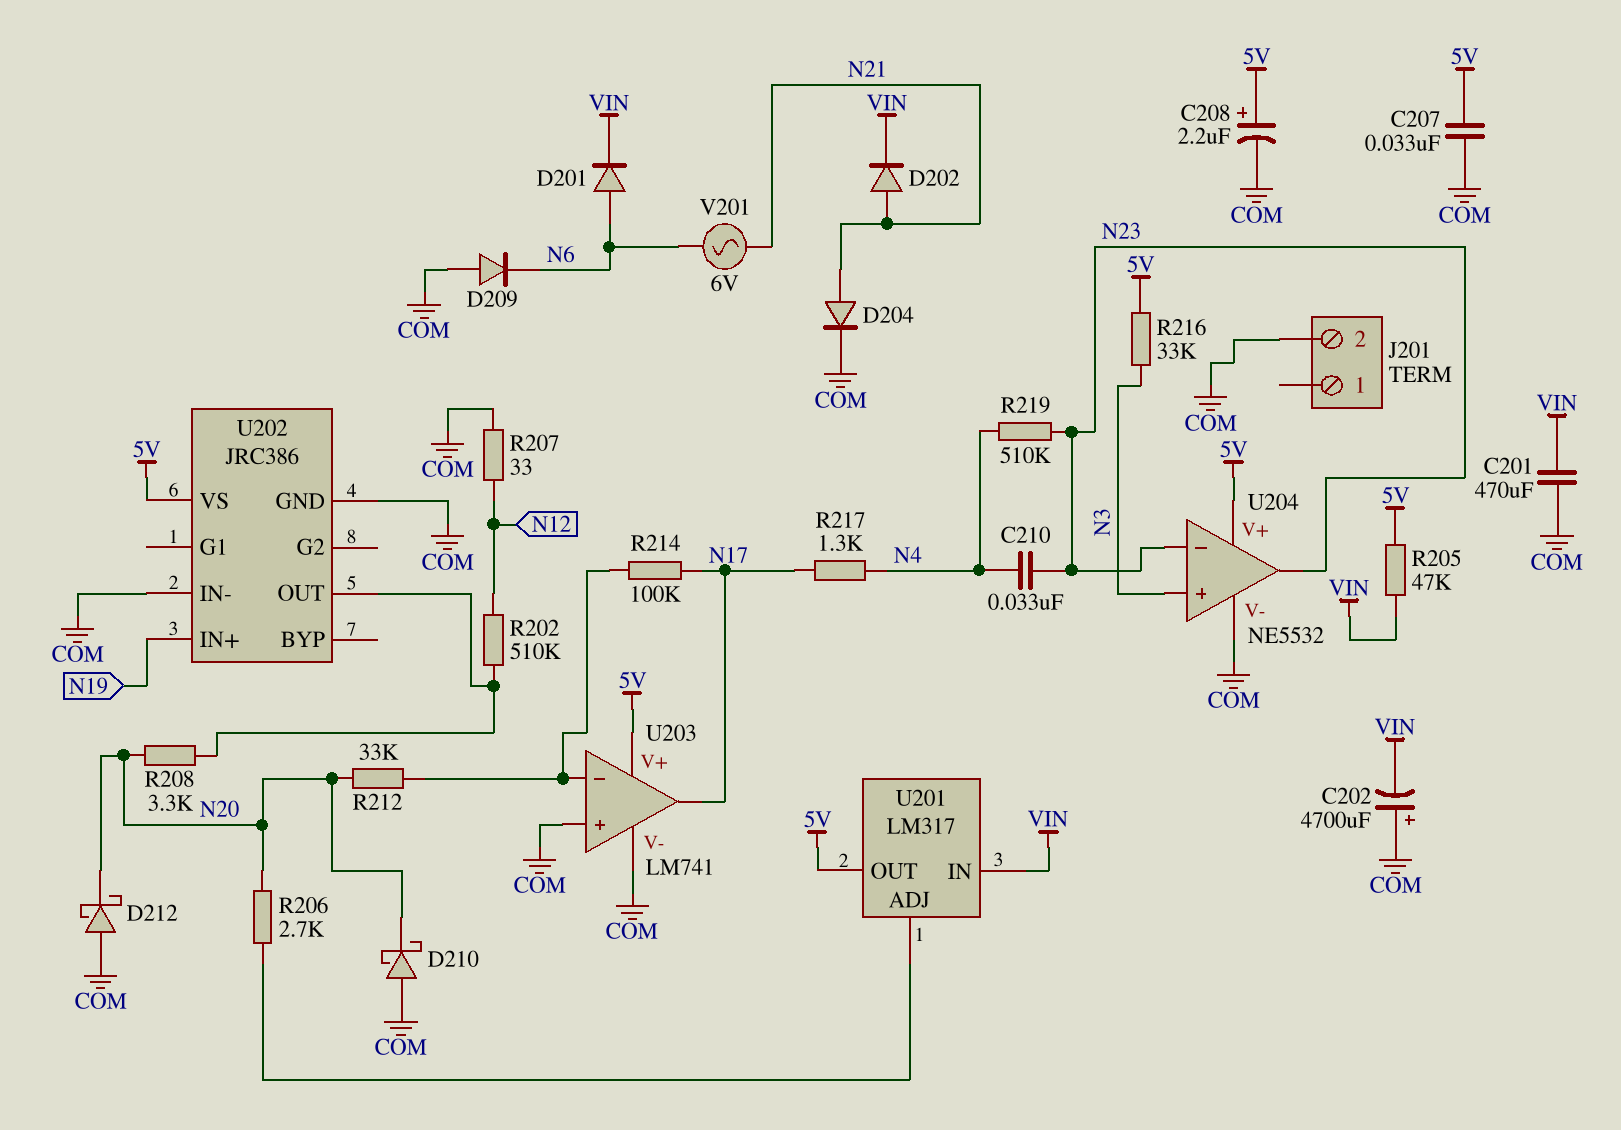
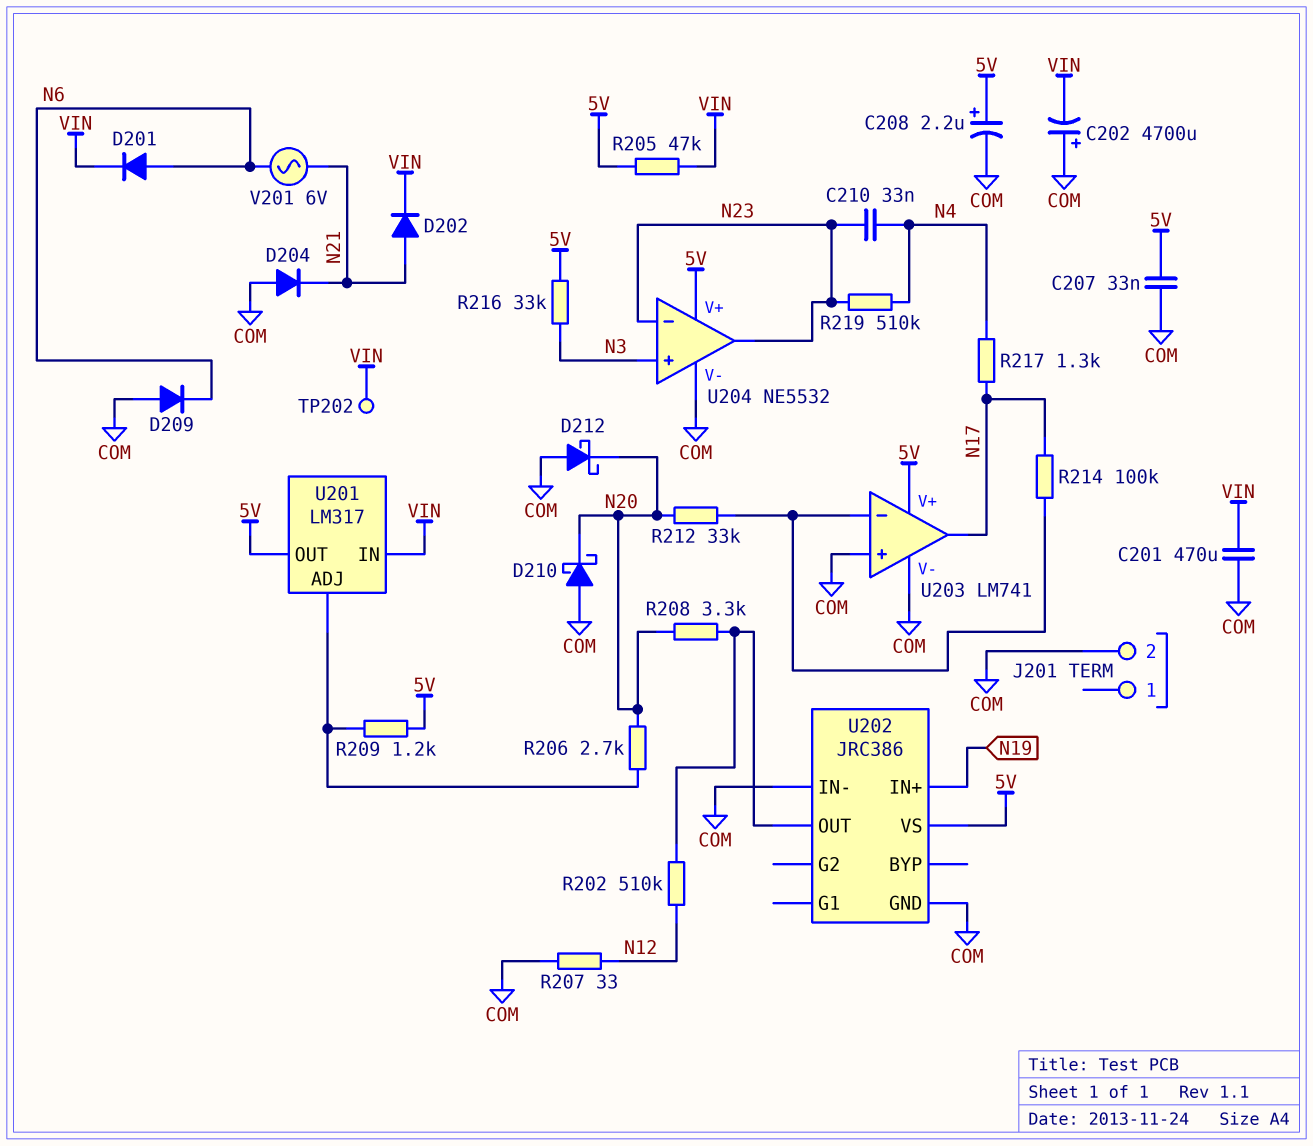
D204: diode (A N21, K COM) -> diode (A COM, K N21)
R209: none -> 1.2k (5V, U201/ADJ)
TP202: none -> test point (VIN)

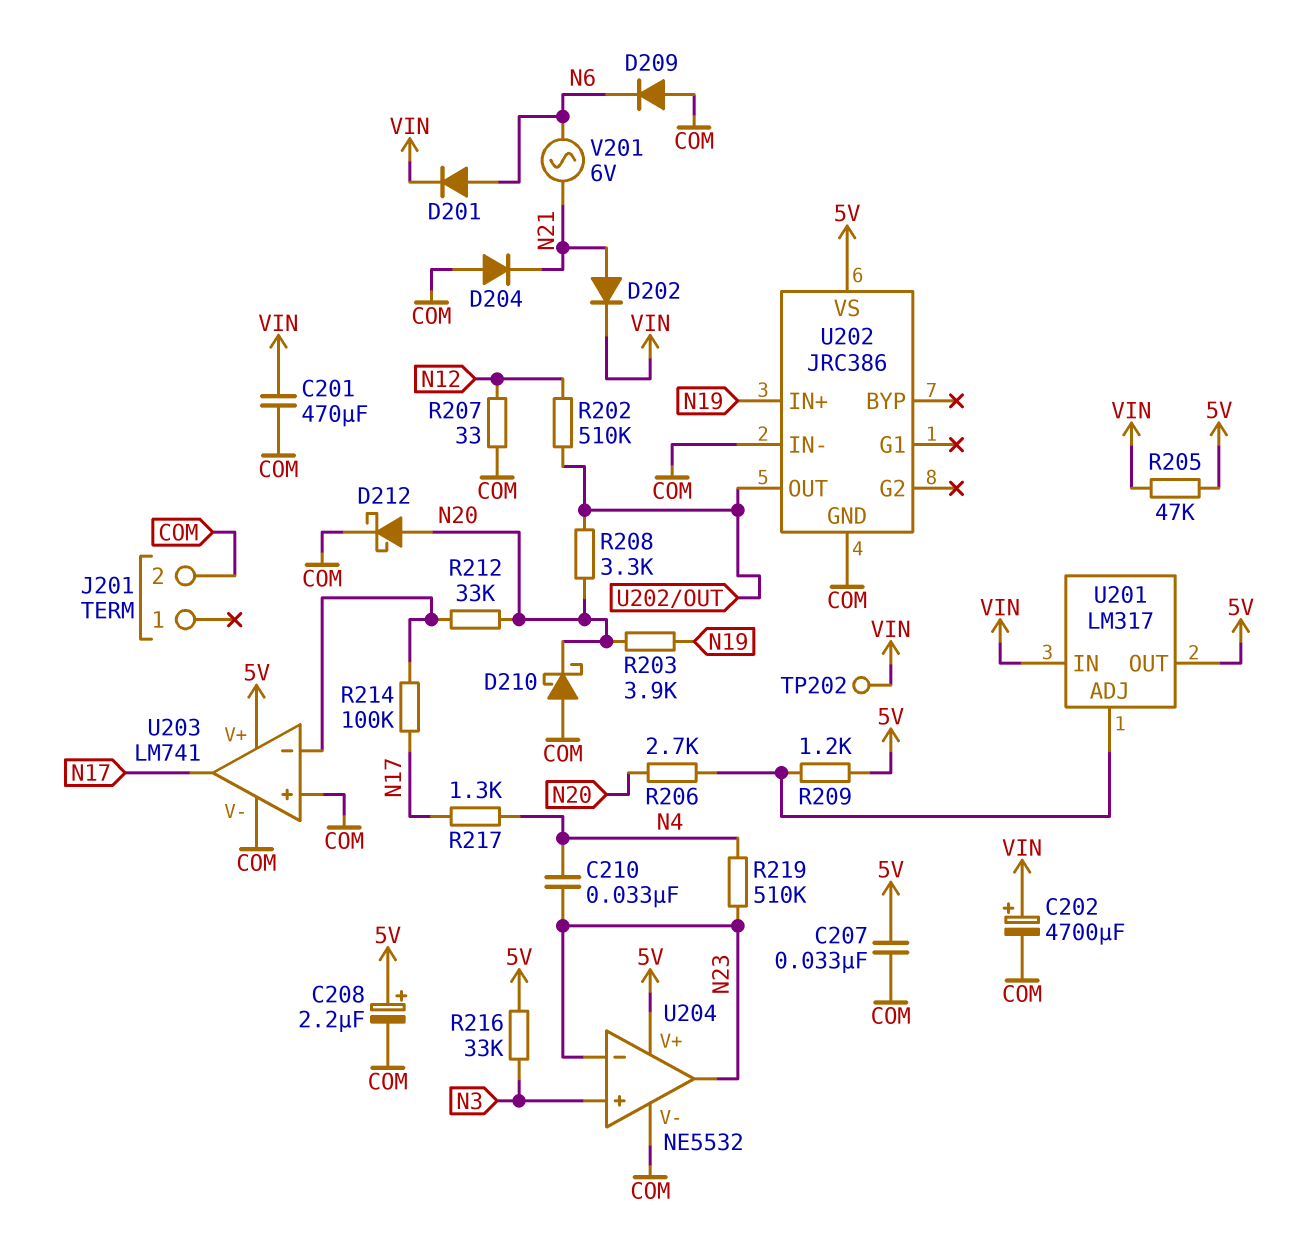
C202: 4700uF (plus COM, minus VIN) -> 4700uF (plus VIN, minus COM)
D212: schottky (A COM, K N20) -> schottky (A N20, K COM)
R203: none -> 3.9k (N19, N20)

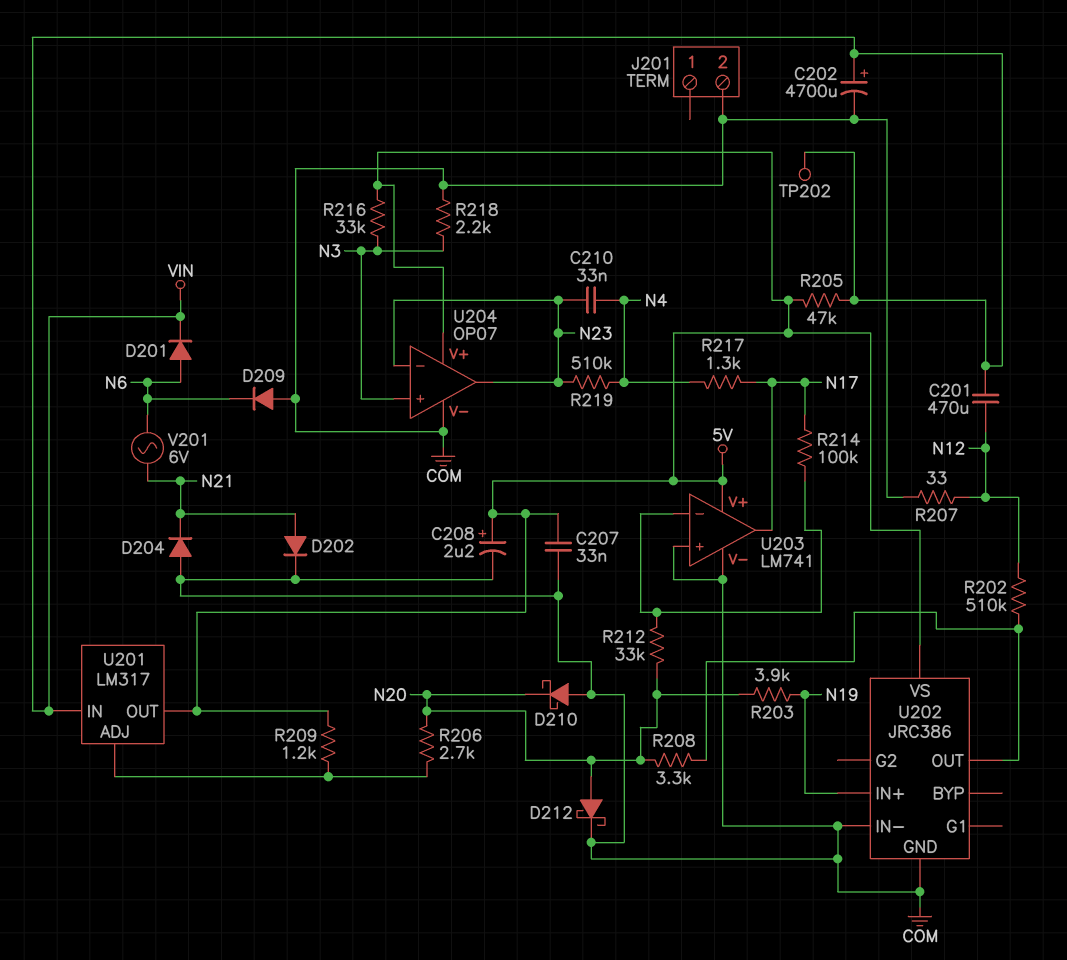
C201: 470uF (COM, VIN) -> 470uF (N12, VIN)
D202: diode (A N21, K VIN) -> diode (A N21, K COM)
R218: none -> 2.2k (COM, N3)
U204: NE5532 -> OP07

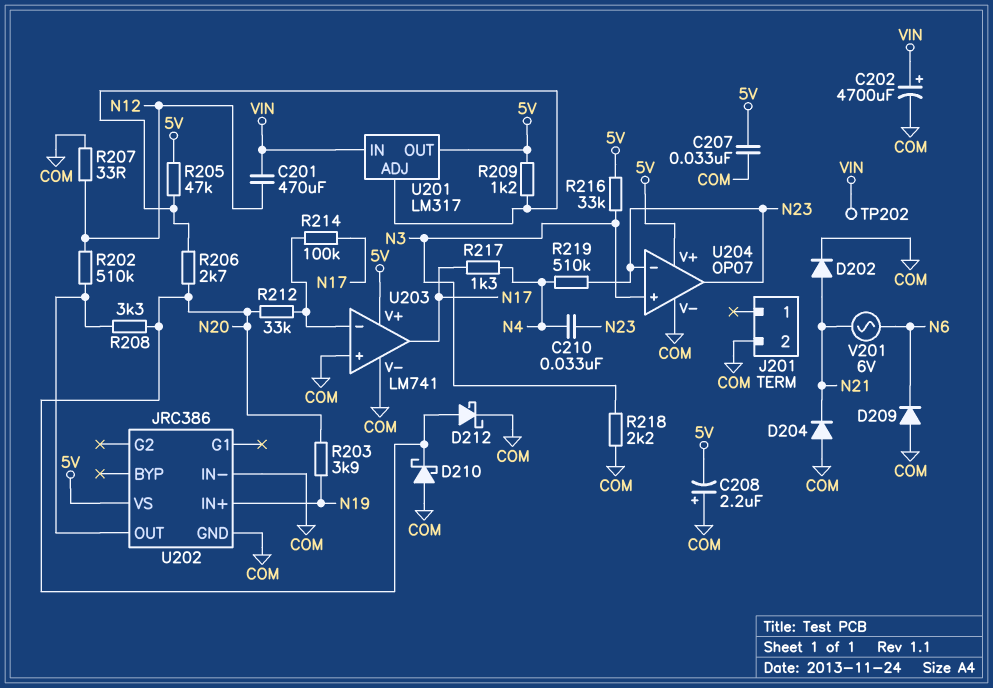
C208: 2.2uF (plus 5V, minus COM) -> 2.2uF (plus COM, minus 5V)
D201: diode (A N6, K VIN) -> none
R205: 47k (5V, VIN) -> 47k (5V, U201/ADJ)

